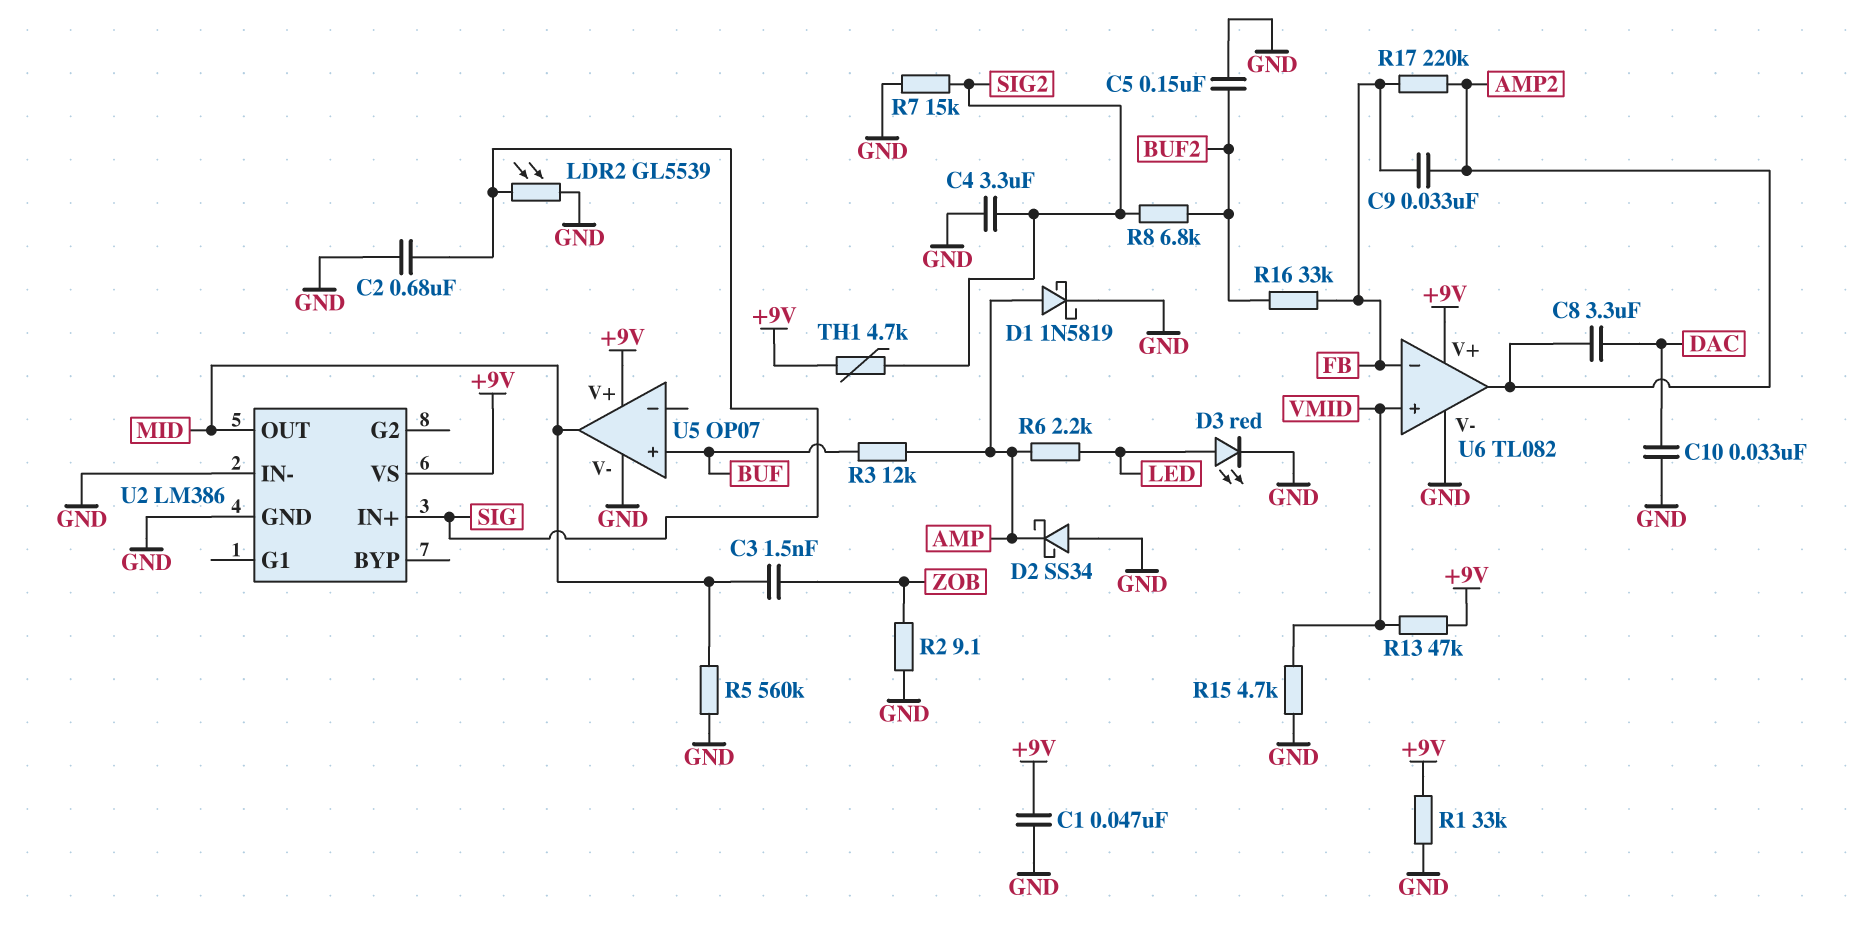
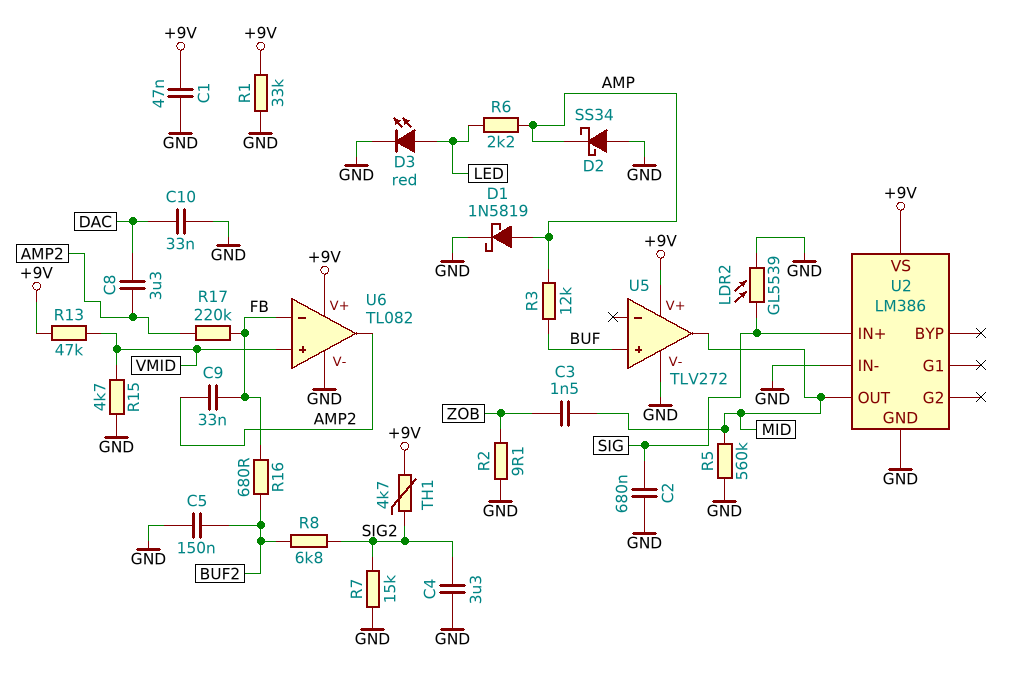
R16: 33k (BUF2, FB) -> 680 (BUF2, FB)
U5: OP07 -> TLV272

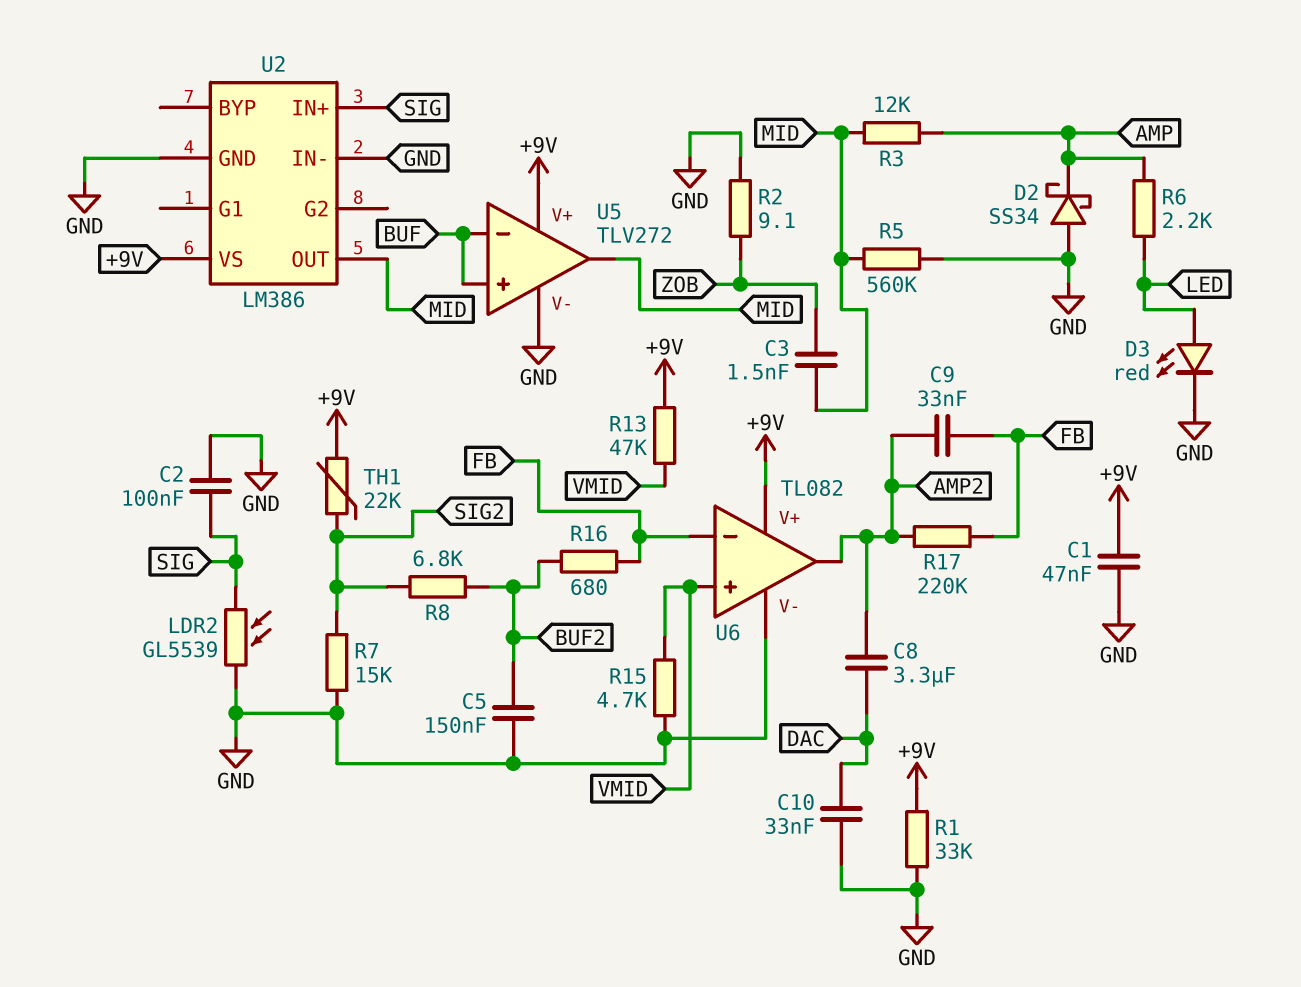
C2: 680nF (GND, SIG) -> 100nF (GND, SIG)
C4: 3.3uF (GND, SIG2) -> none
D1: schottky 1N5819 (A AMP, K GND) -> none
R3: 12k (AMP, BUF) -> 12k (AMP, MID)
TH1: 4.7k (+9V, SIG2) -> 22k (+9V, SIG2)
U5 pin in-: none -> BUF

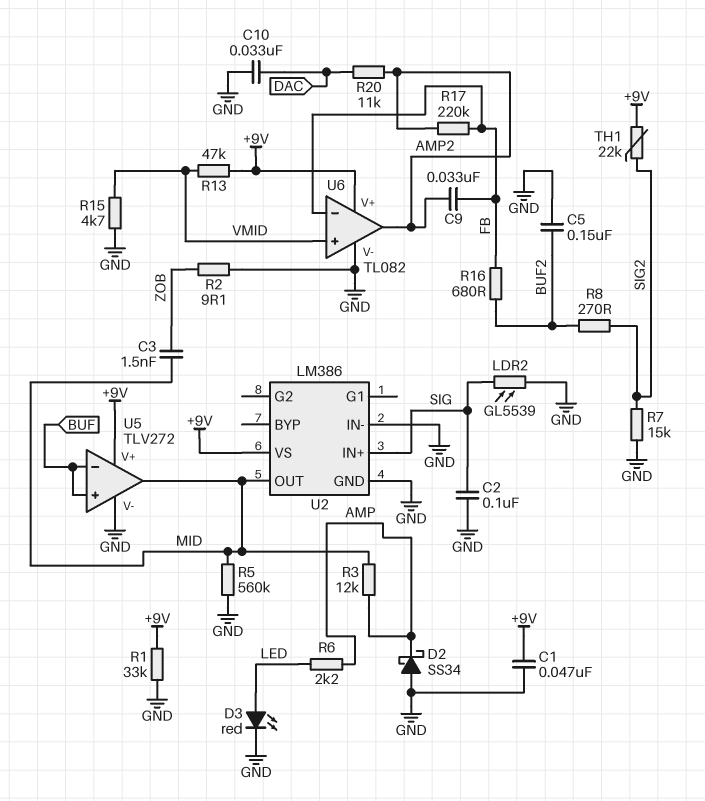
C8: 3.3uF (AMP2, DAC) -> none
R8: 6.8k (BUF2, SIG2) -> 270 (BUF2, SIG2)
R20: none -> 11k (AMP2, DAC)

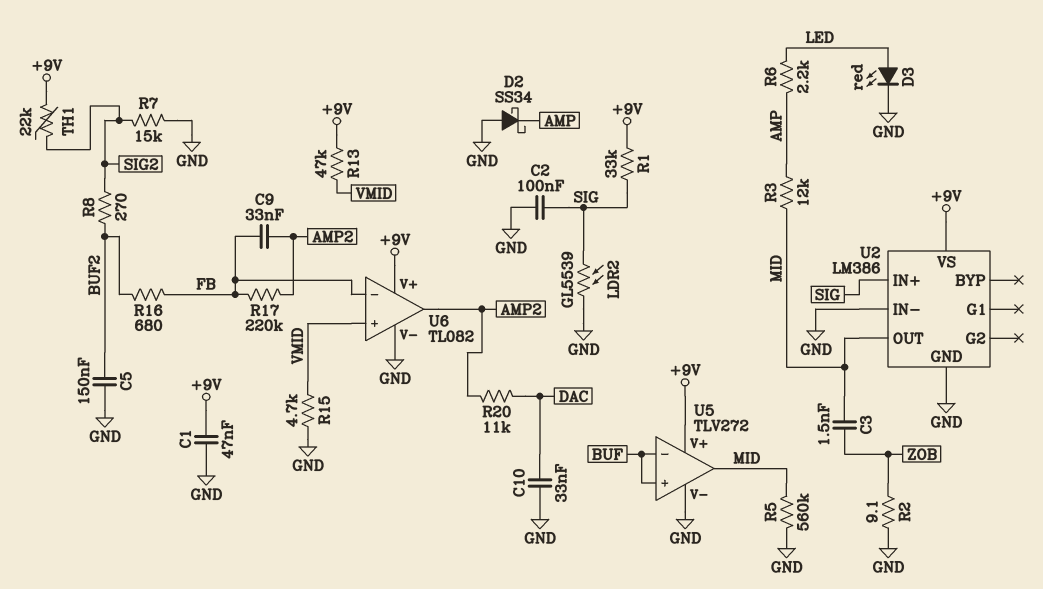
R1: 33k (+9V, GND) -> 33k (+9V, SIG)

